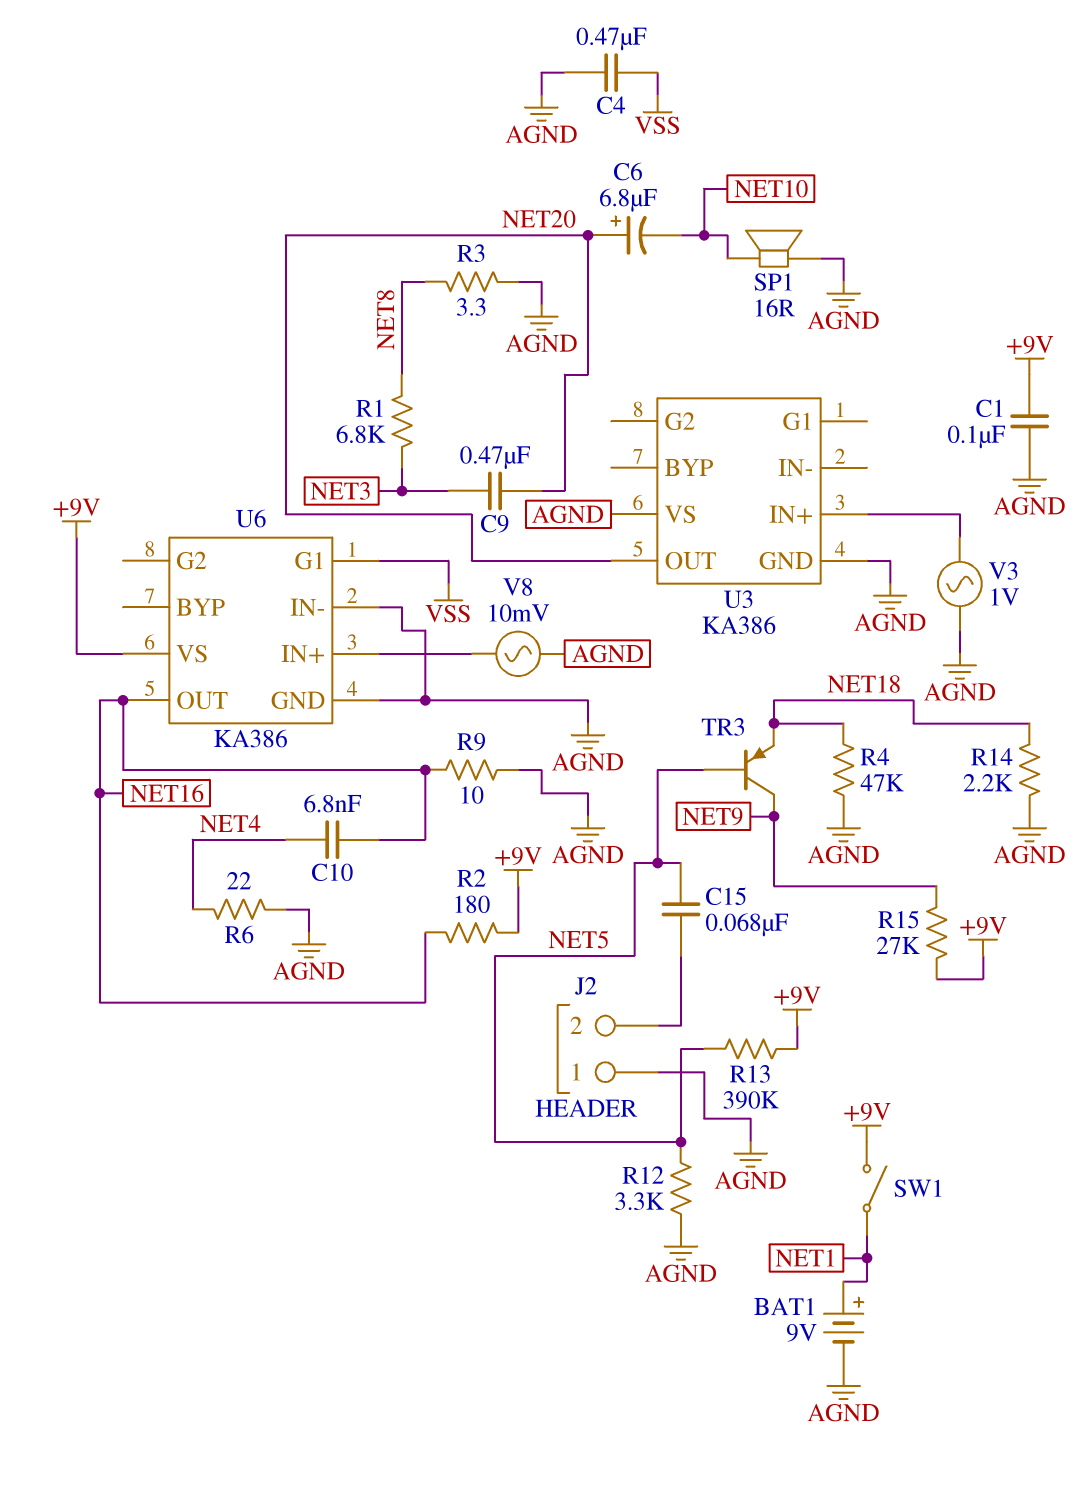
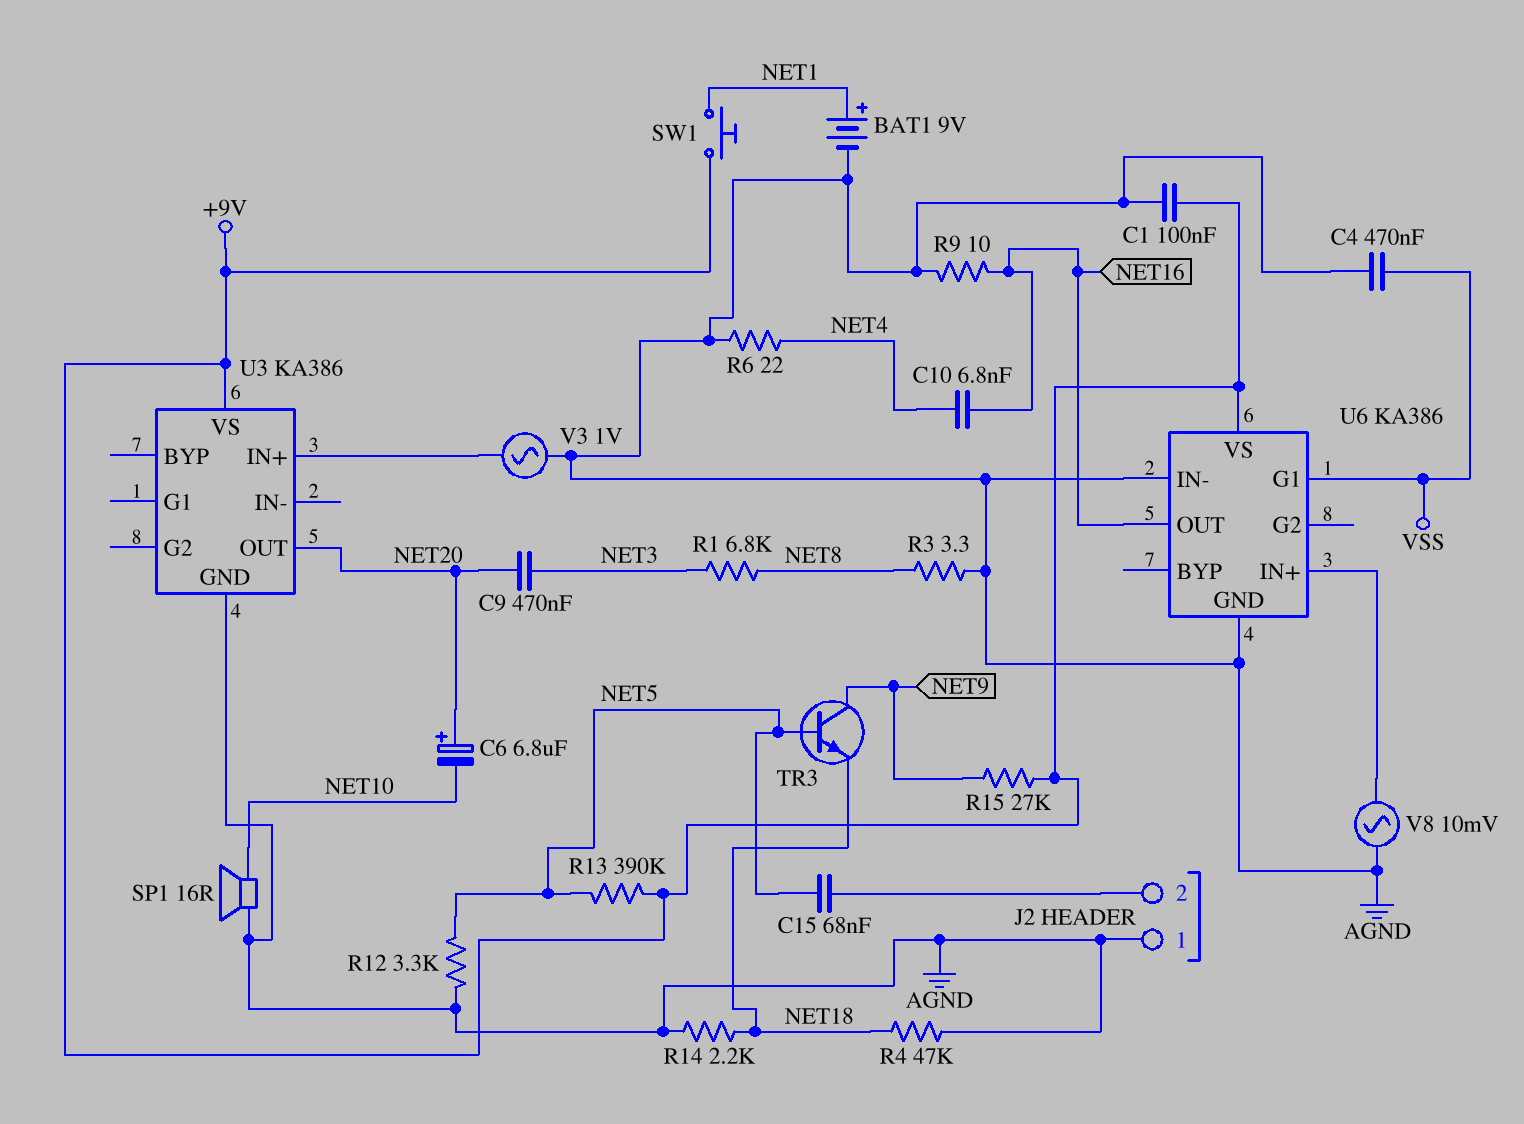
R2: 180 (+9V, NET16) -> none
SW1: switch (+9V, NET1) -> button (+9V, NET1)
TR3: PNP (B NET5, C NET9, E NET18) -> NPN (B NET5, C NET9, E NET18)
U3 pin VS: AGND -> +9V

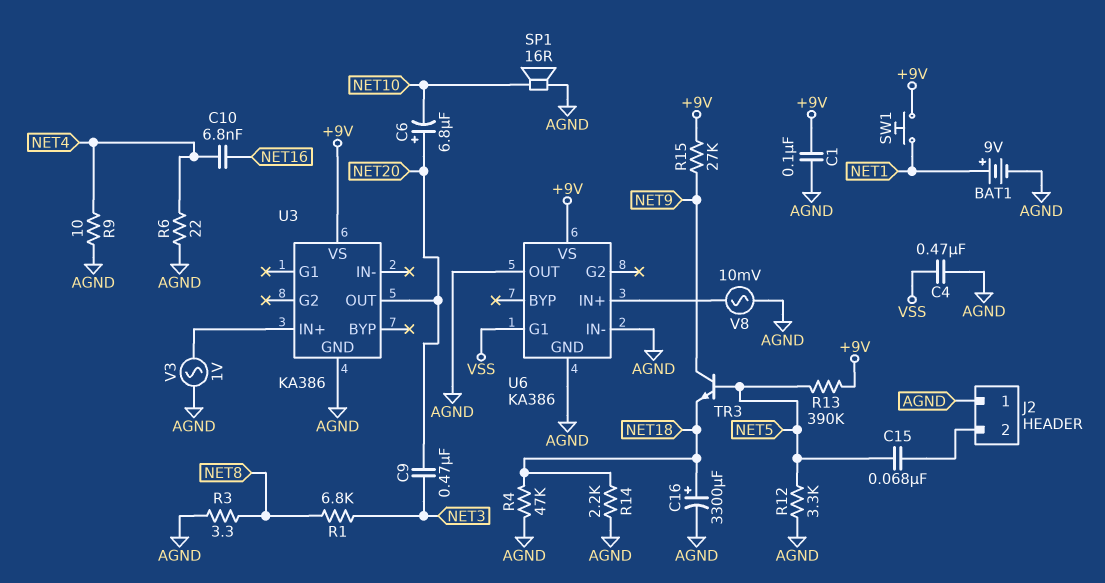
C16: none -> 3300uF (plus NET18, minus AGND)
R9: 10 (AGND, NET16) -> 10 (AGND, NET4)
U6 pin OUT: NET16 -> AGND

